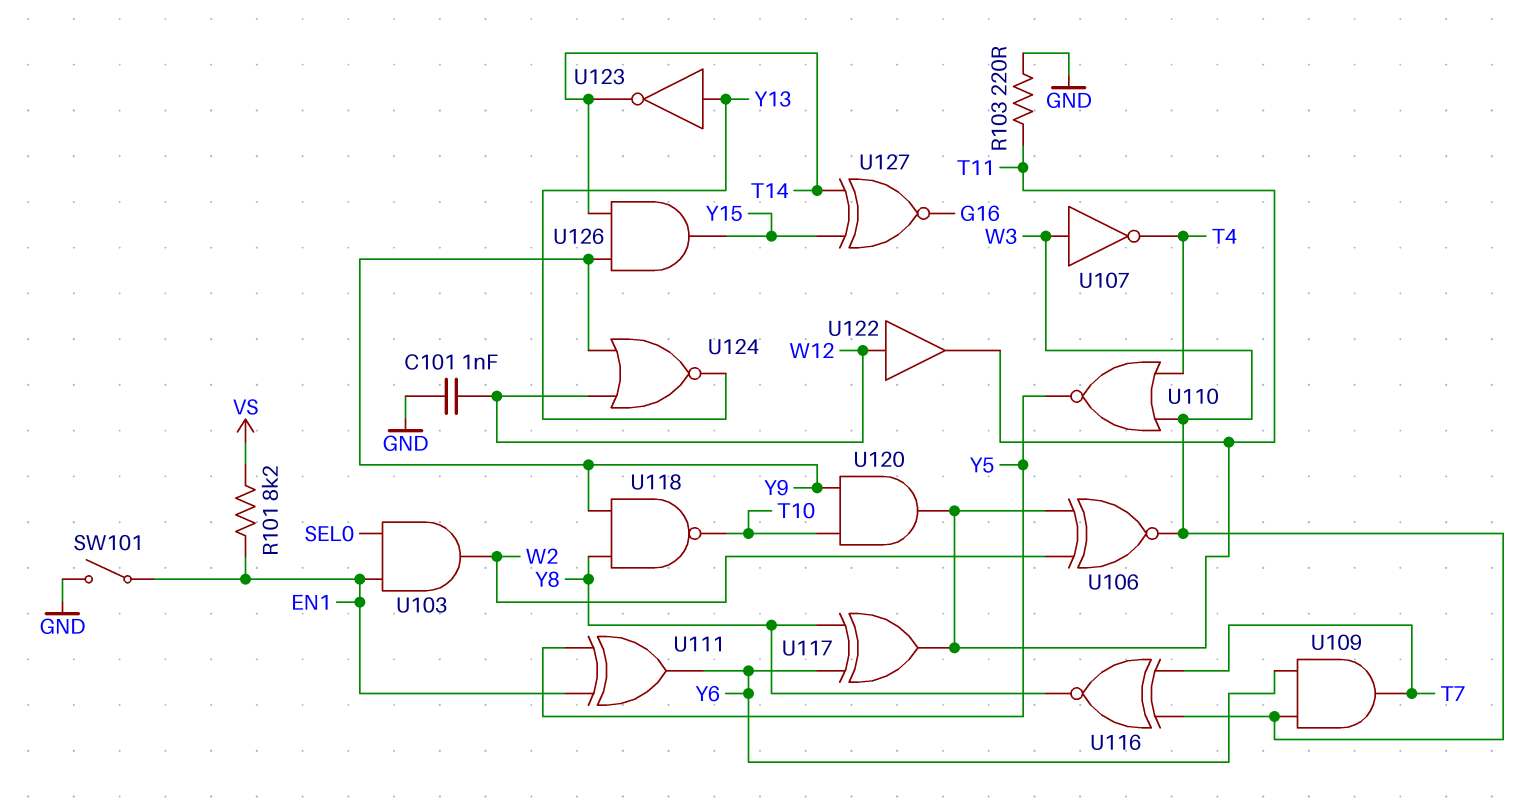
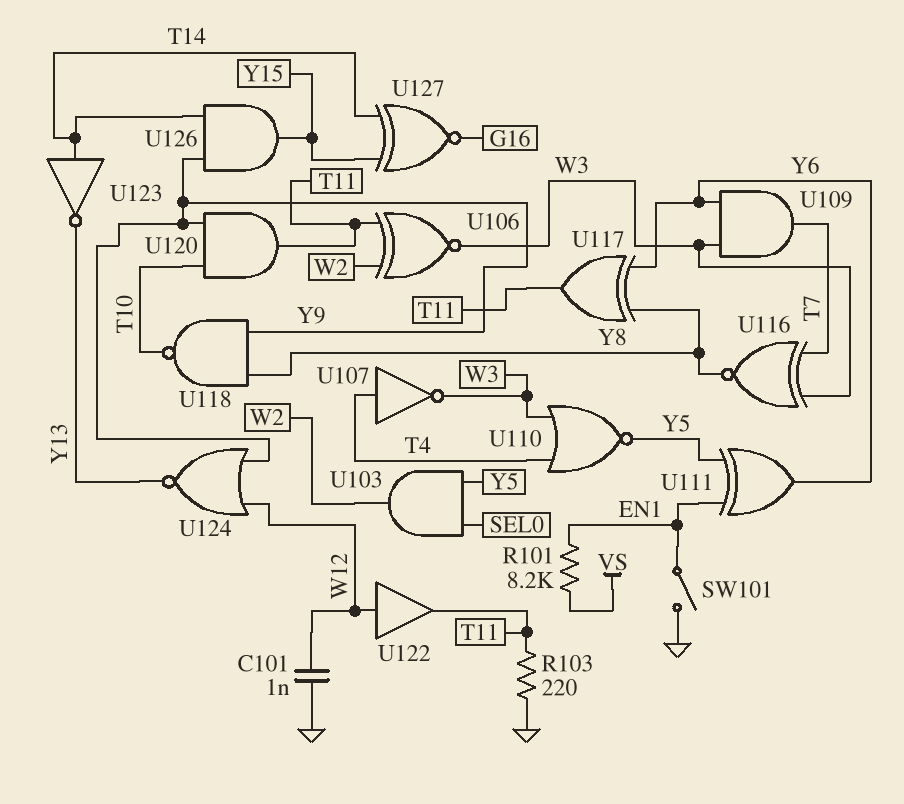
U103: AND (in EN1, in SEL0, out W2) -> AND (in SEL0, in Y5, out W2)
U107: NOT (in W3, out T4) -> NOT (in T4, out W3)
U123: NOT (in Y13, out T14) -> NOT (in T14, out Y13)

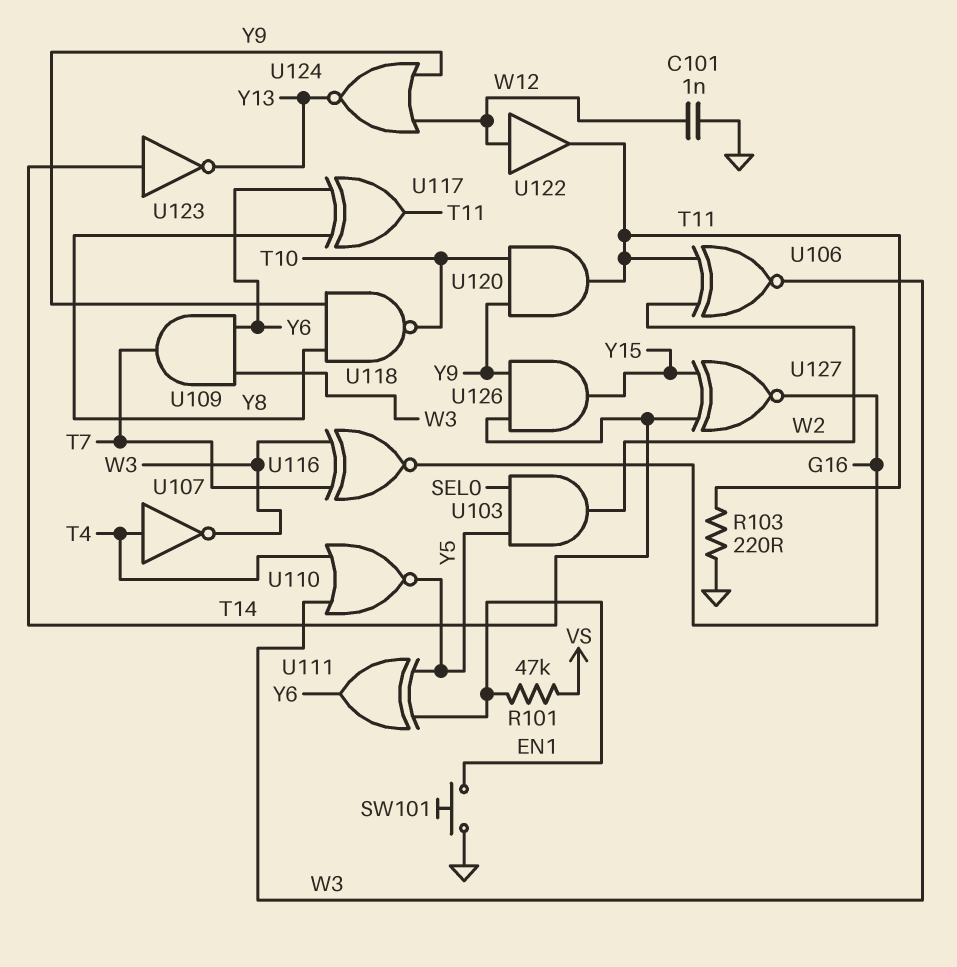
R101: 8.2k (EN1, VS) -> 47k (EN1, VS)
SW101: switch (EN1, GND) -> button (EN1, GND)
U116: XNOR (in T7, in W3, out Y8) -> XNOR (in T7, in W3, out G16)

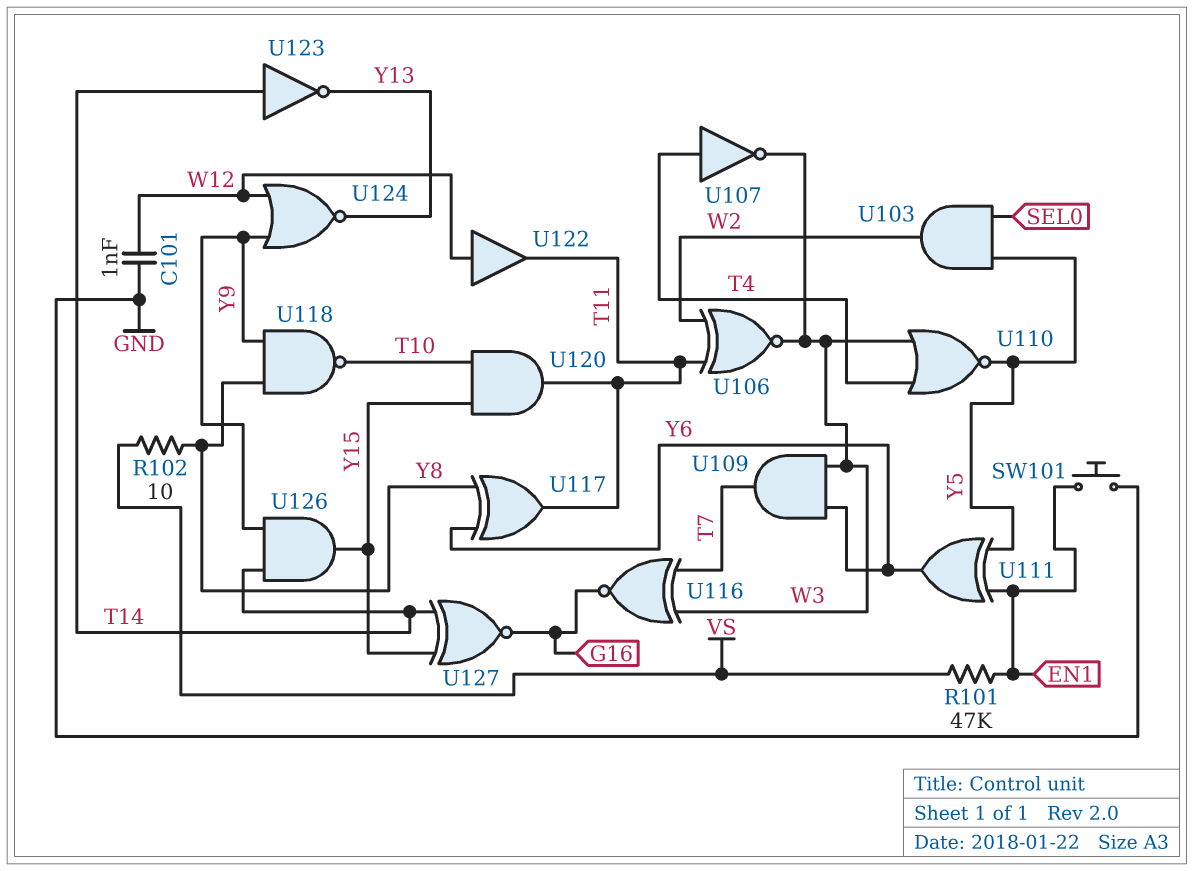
R102: none -> 10 (VS, Y8)
R103: 220 (GND, T11) -> none
U120: AND (in T10, in Y9, out T11) -> AND (in T10, in Y15, out T11)

